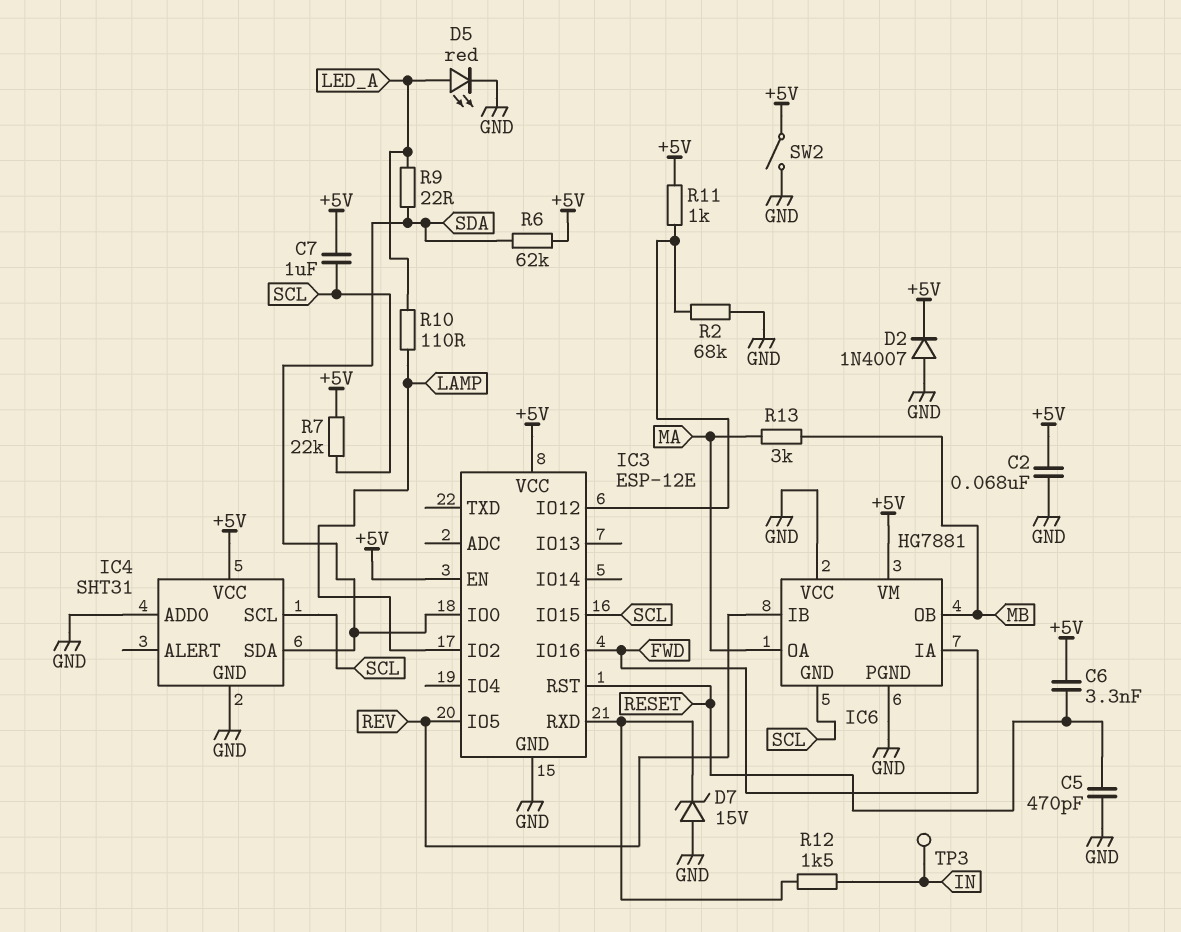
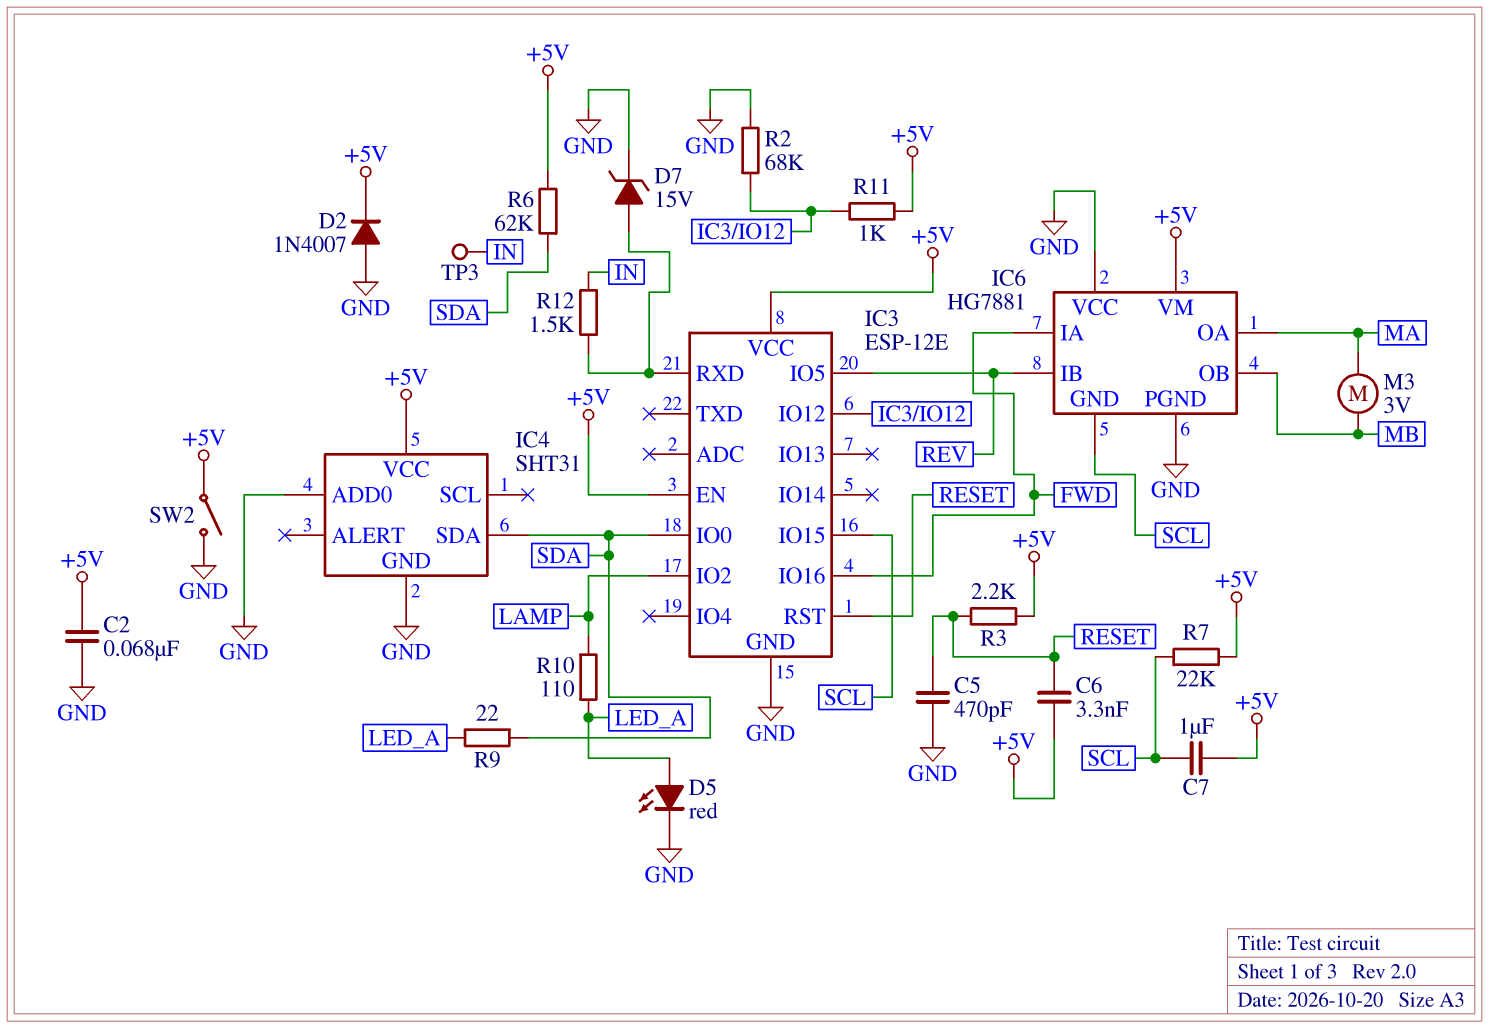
D7: zener 15V (A GND, K IC3/RXD) -> zener 15V (A IC3/RXD, K GND)
IC4 pin SCL: SCL -> none
M3: none -> motor 3V (MA, MB)
R3: none -> 2.2k (+5V, RESET)
R13: 3k (MA, MB) -> none

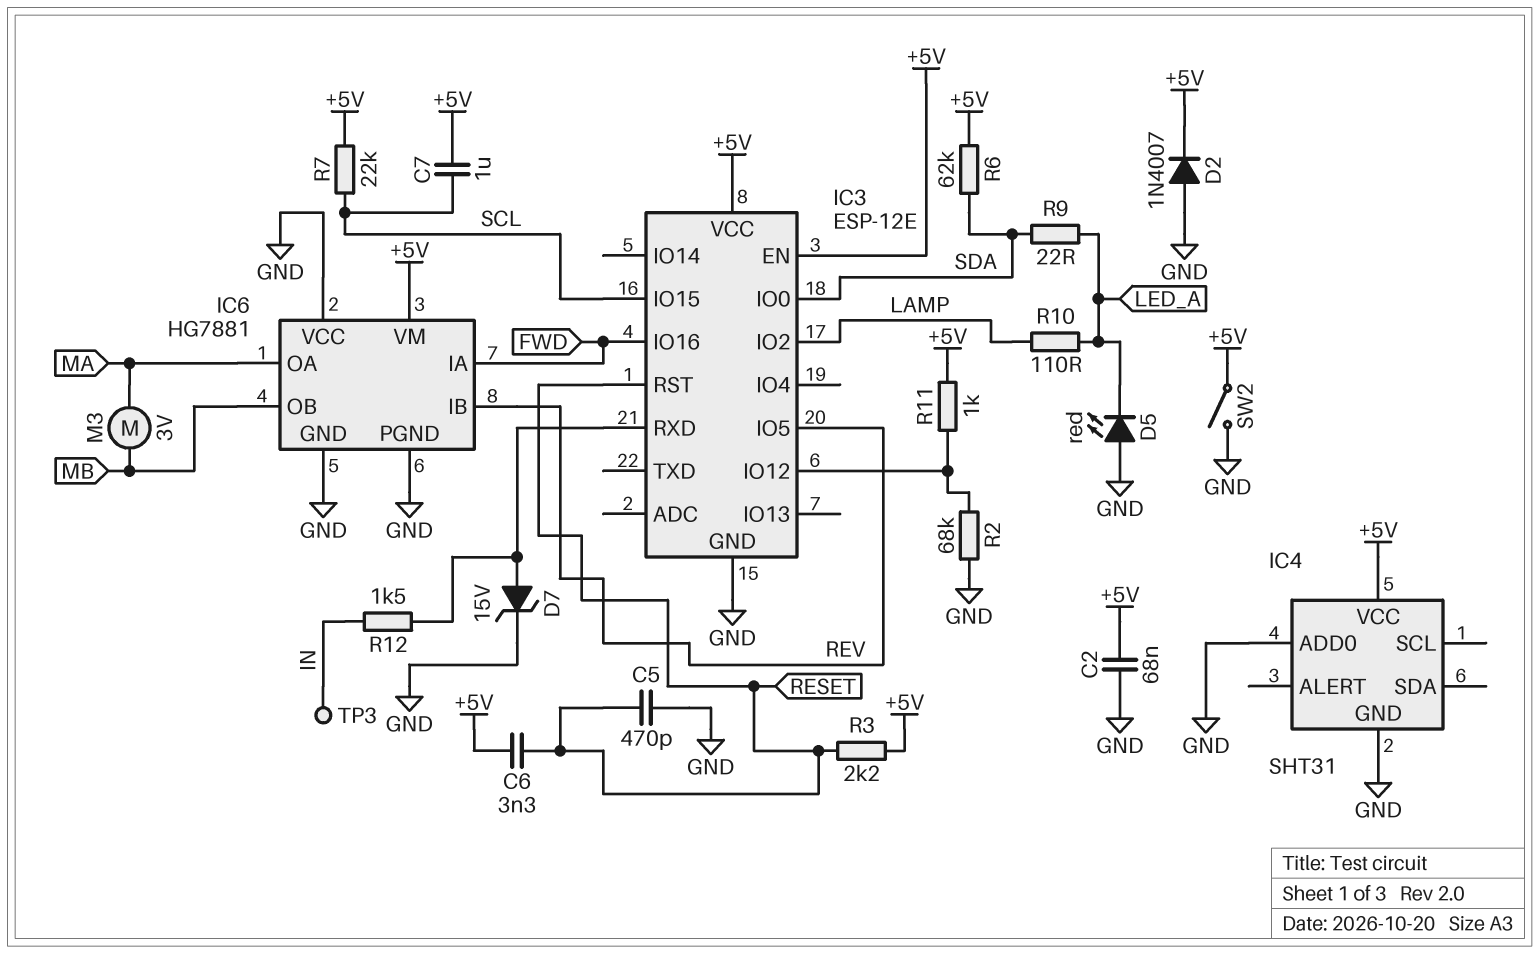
D5: LED red (A LED_A, K GND) -> LED red (A GND, K LED_A)
IC4 pin SDA: SDA -> none
IC6 pin GND: SCL -> GND

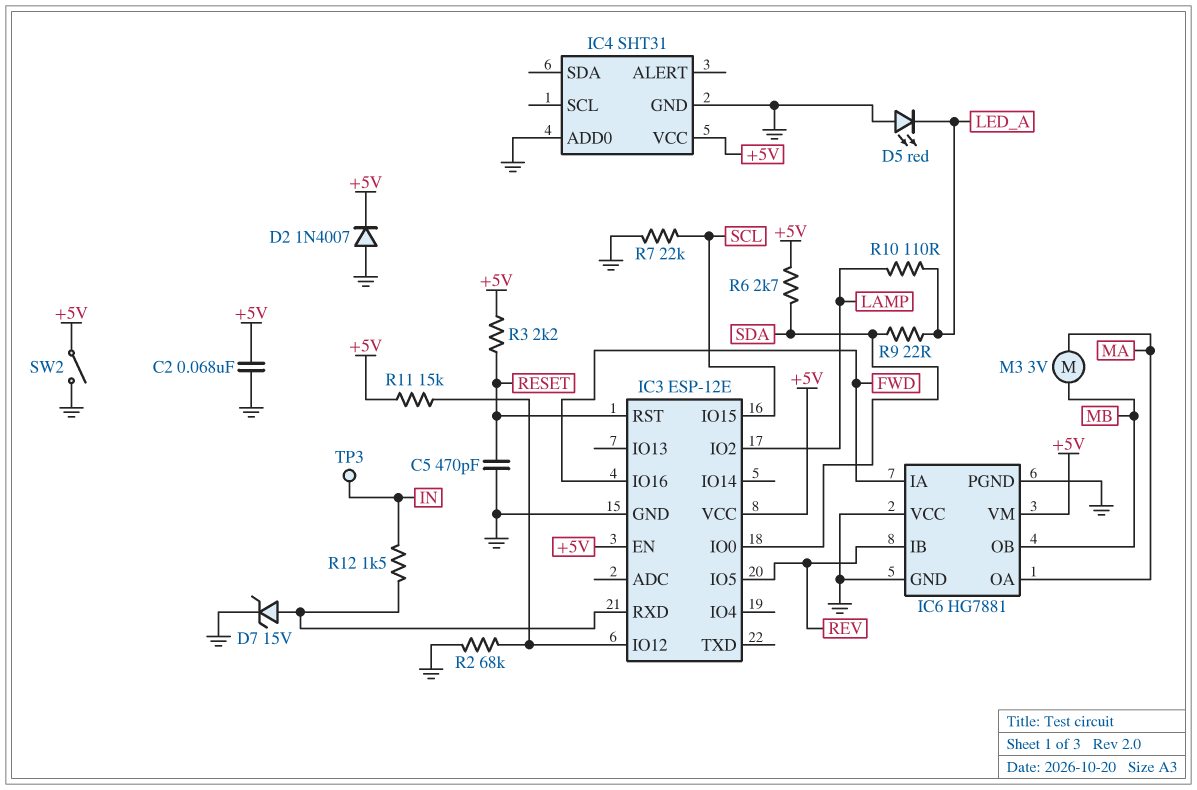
C6: 3.3nF (+5V, RESET) -> none
C7: 1uF (+5V, SCL) -> none
R6: 62k (+5V, SDA) -> 2.7k (+5V, SDA)
R7: 22k (+5V, SCL) -> 22k (GND, SCL)
R11: 1k (+5V, IC3/IO12) -> 15k (+5V, IC3/IO12)

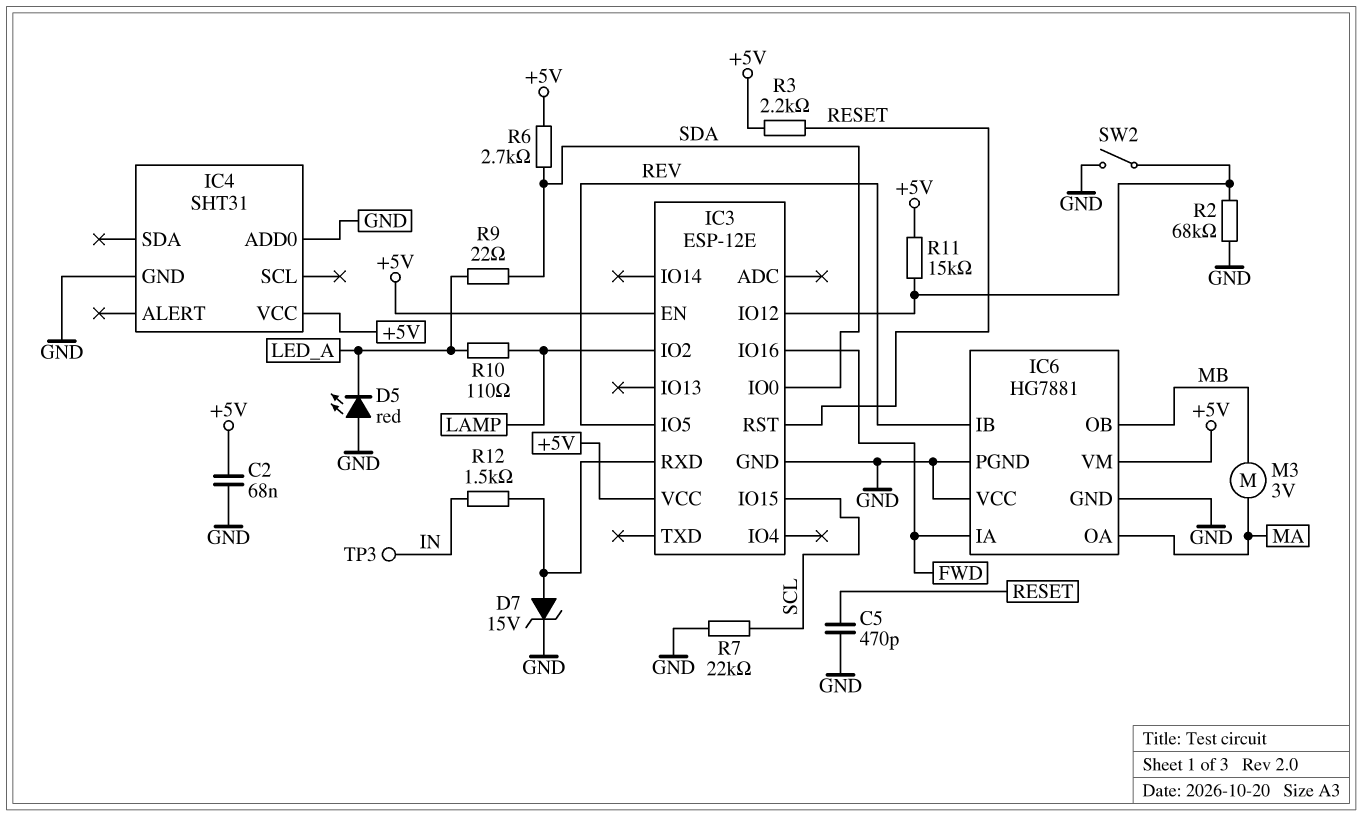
D2: diode 1N4007 (A GND, K +5V) -> none
SW2: switch (+5V, GND) -> switch (GND, IC3/IO12)

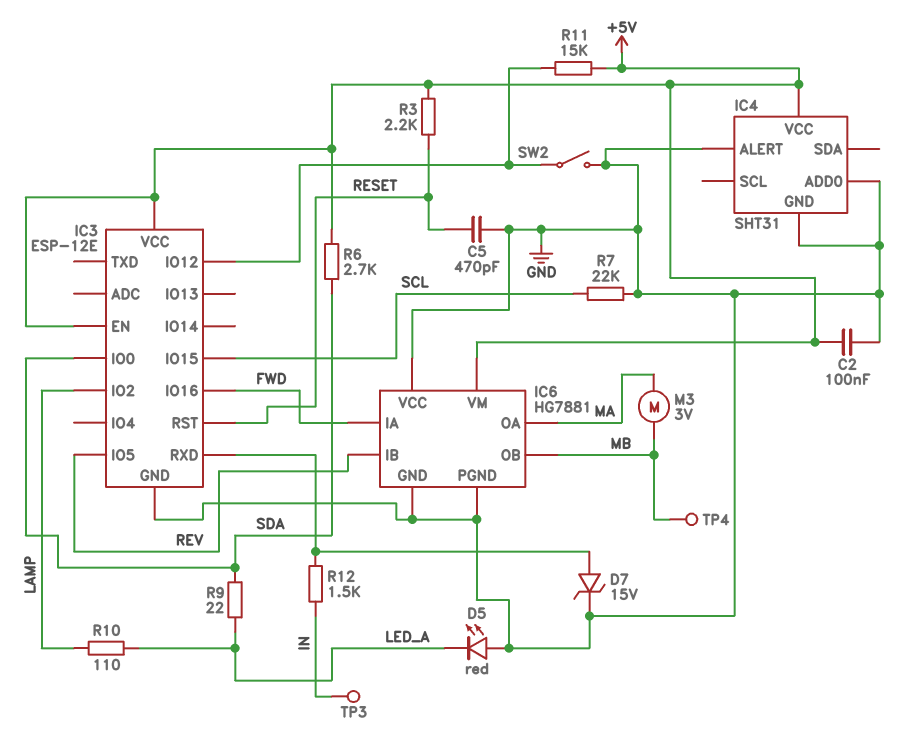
C2: 68nF (+5V, GND) -> 100nF (+5V, GND)
IC4 pin ALERT: none -> GND
R2: 68k (GND, IC3/IO12) -> none
TP4: none -> test point (MB)

